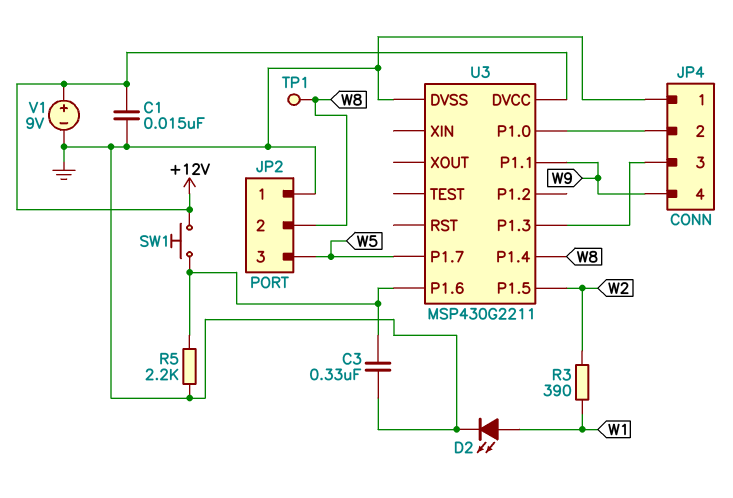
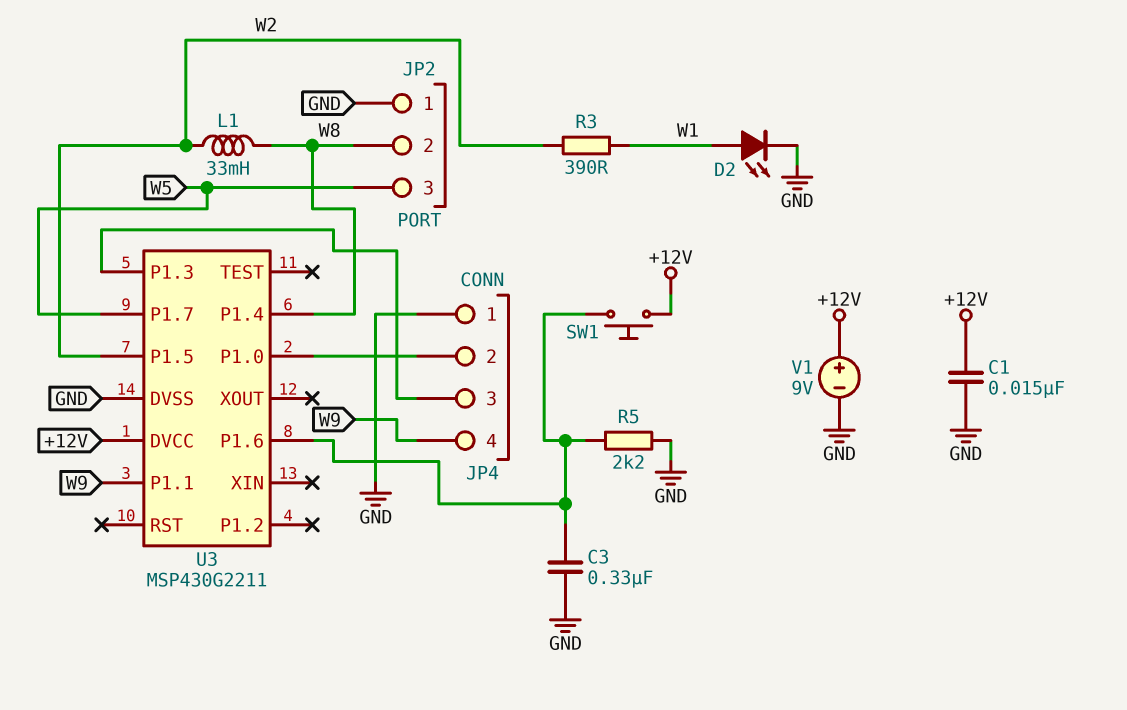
L1: none -> 33mH (W2, W8)
TP1: test point (W8) -> none

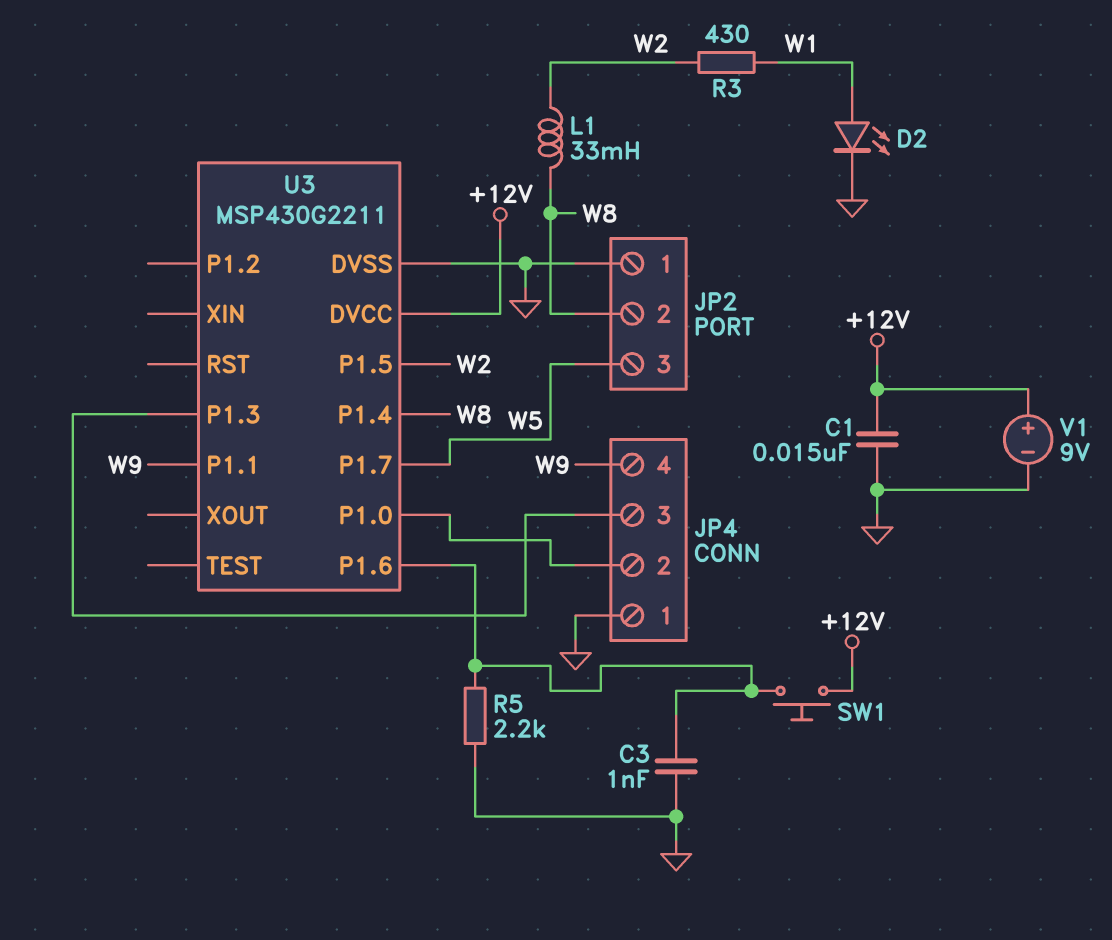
C3: 330nF (GND, U3/P1.6) -> 1nF (GND, U3/P1.6)
R3: 390 (W1, W2) -> 430 (W1, W2)

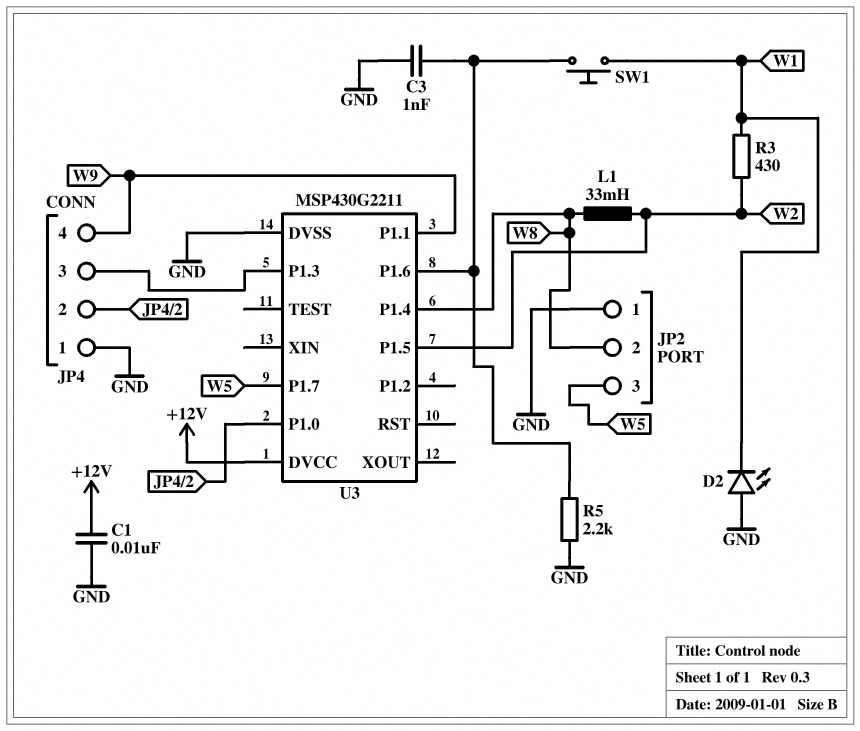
C1: 15nF (+12V, GND) -> 10nF (+12V, GND)
D2: LED (A W1, K GND) -> LED (A GND, K W1)
SW1: button (+12V, U3/P1.6) -> button (U3/P1.6, W1)
V1: 9V (plus +12V, minus GND) -> none

